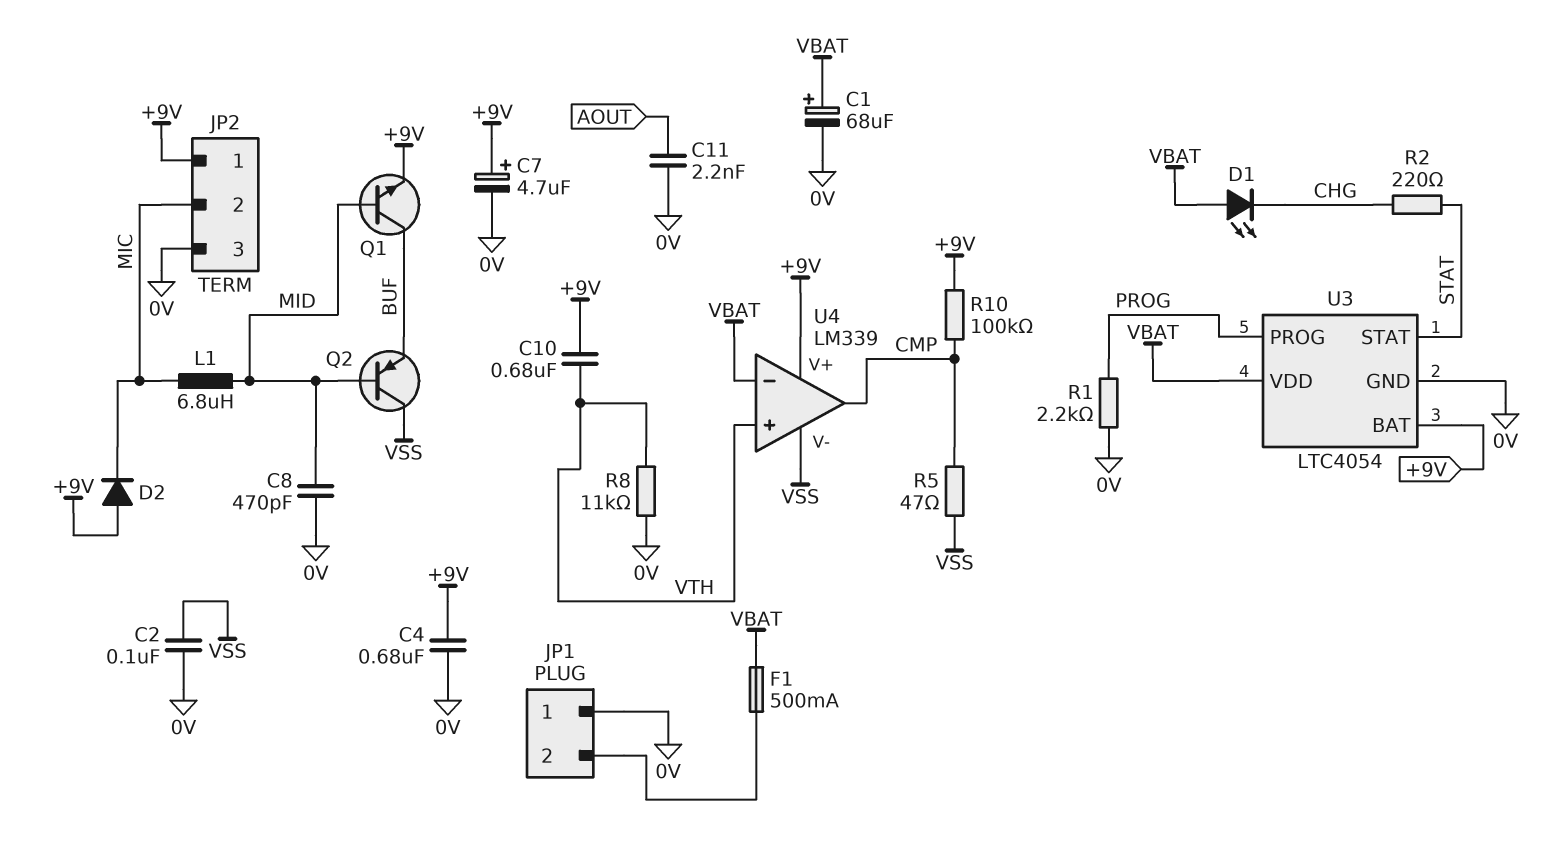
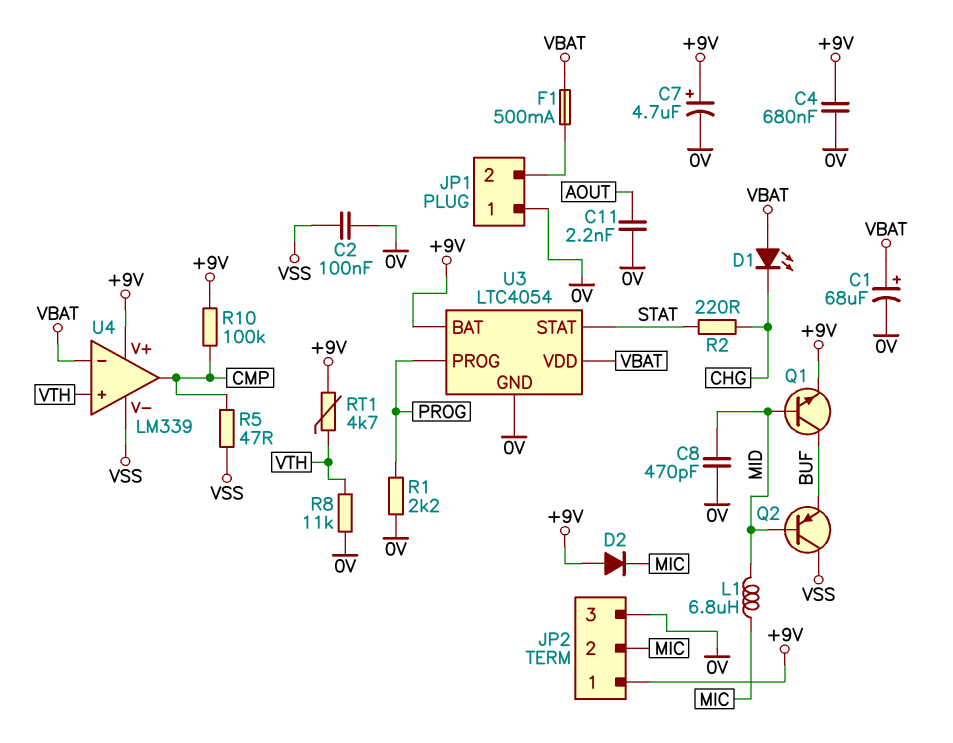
C10: 680nF (+9V, VTH) -> none
RT1: none -> 4.7k (+9V, VTH)

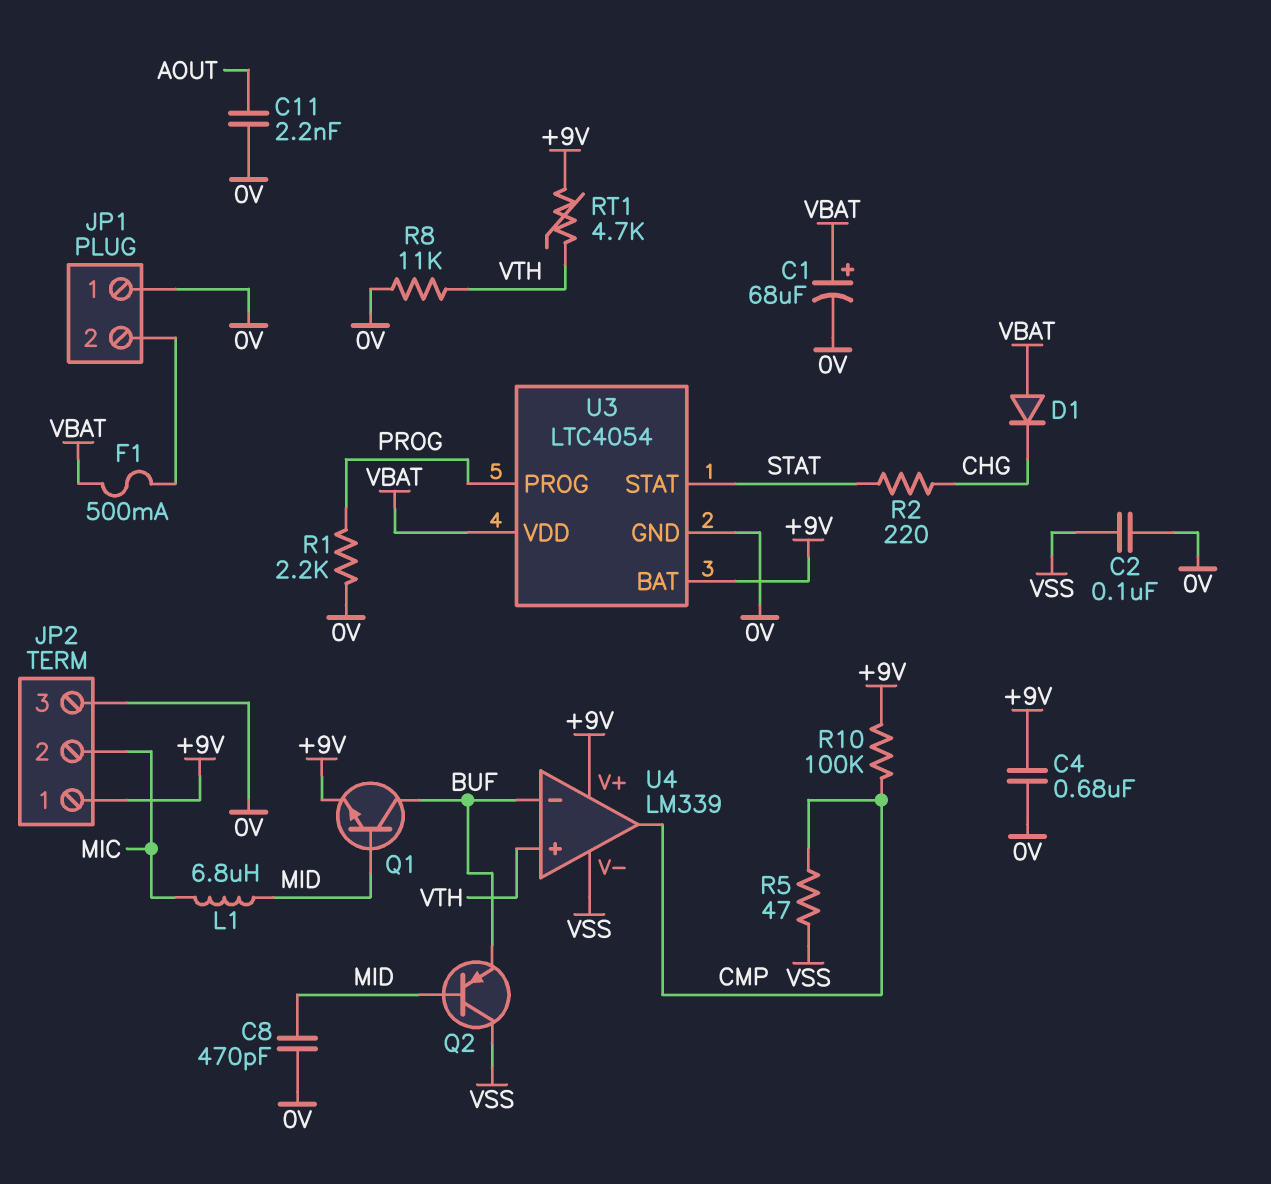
C7: 4.7uF (plus +9V, minus 0V) -> none
D1: LED (A VBAT, K CHG) -> diode (A VBAT, K CHG)
D2: diode (A +9V, K MIC) -> none
U4 pin in-: VBAT -> BUF

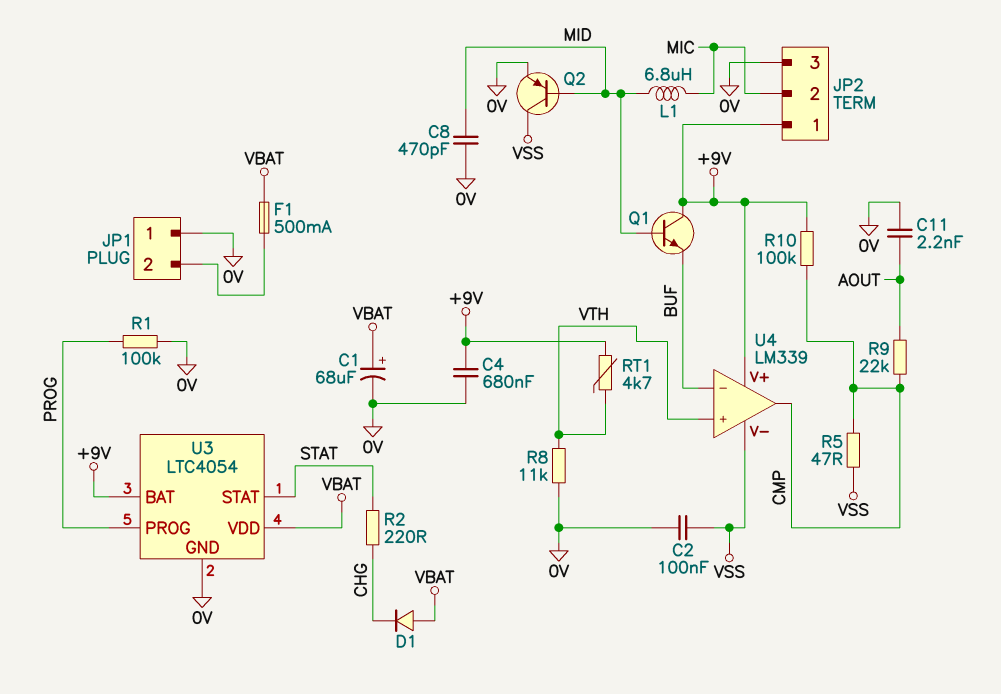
Q1: NPN (B MID, C BUF, E +9V) -> NPN (B MID, C +9V, E BUF)
Q2: PNP (B MID, C VSS, E BUF) -> PNP (B MID, C VSS, E 0V)
R1: 2.2k (0V, PROG) -> 100k (0V, PROG)
R9: none -> 22k (AOUT, CMP)

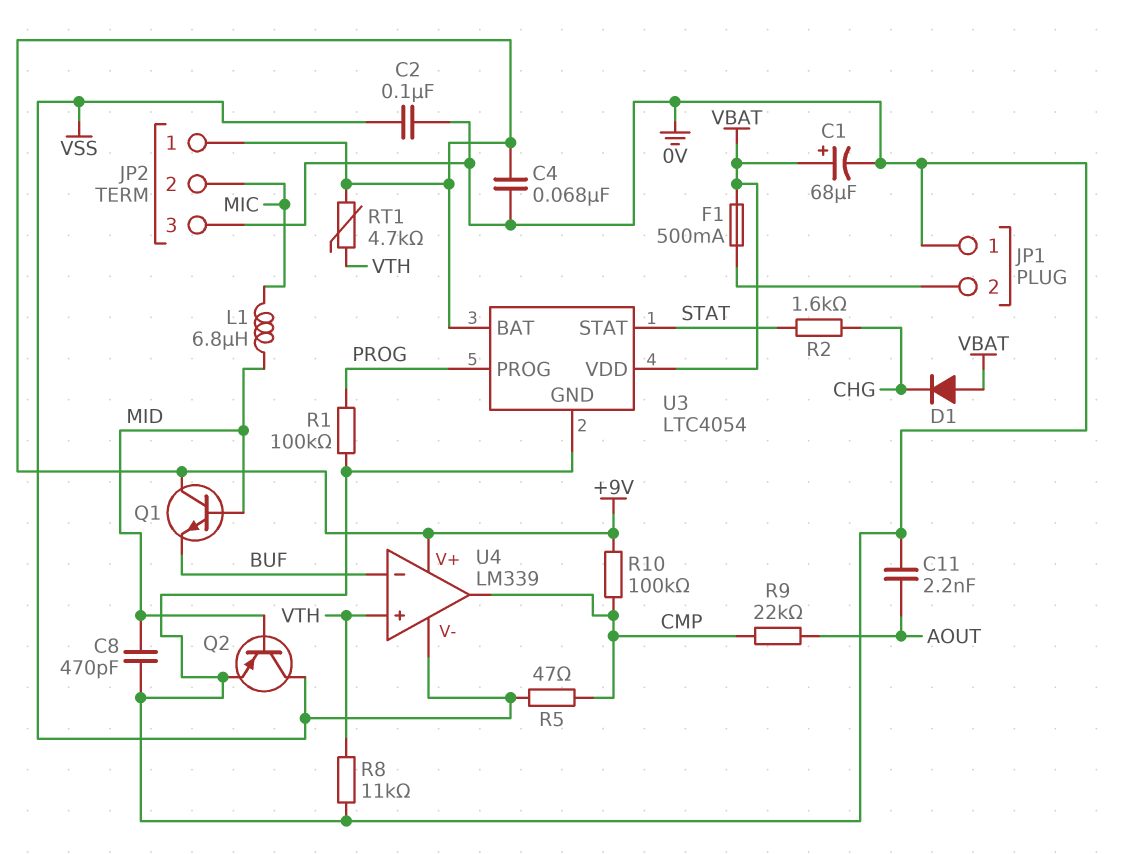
C4: 680nF (+9V, 0V) -> 68nF (+9V, 0V)
R2: 220 (CHG, STAT) -> 1.6k (CHG, STAT)

